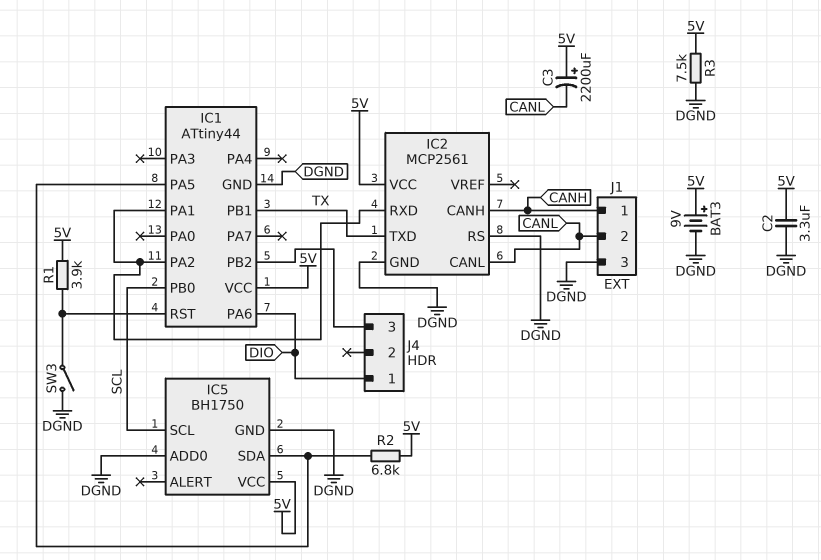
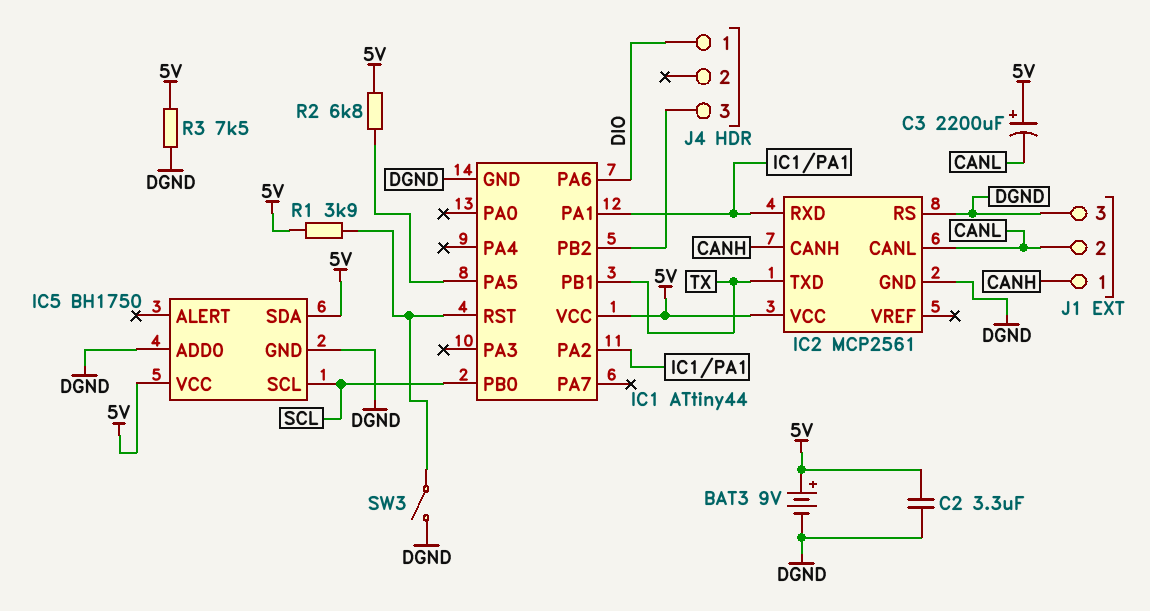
IC5 pin SDA: IC1/PA5 -> 5V

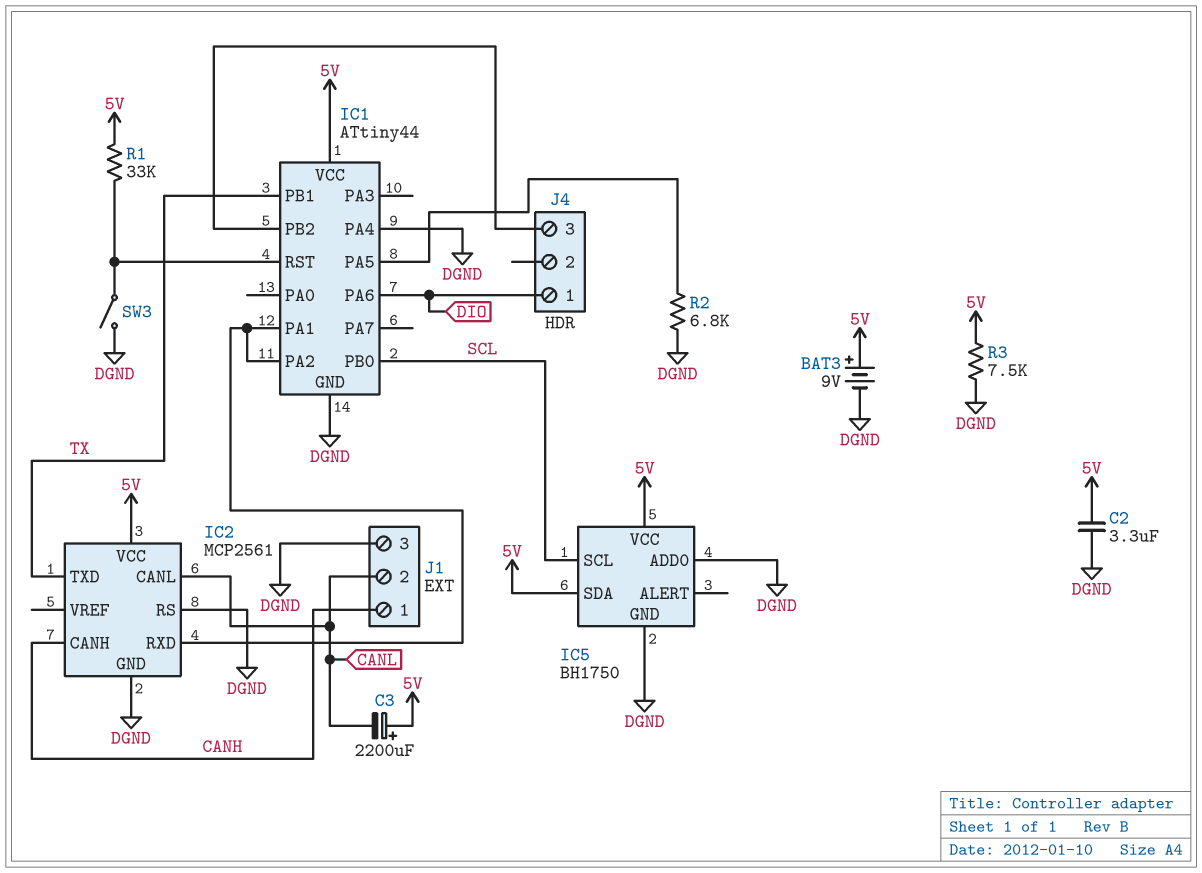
IC1 pin PA4: none -> DGND
R1: 3.9k (5V, IC1/RST) -> 33k (5V, IC1/RST)
R2: 6.8k (5V, IC1/PA5) -> 6.8k (DGND, IC1/PA5)

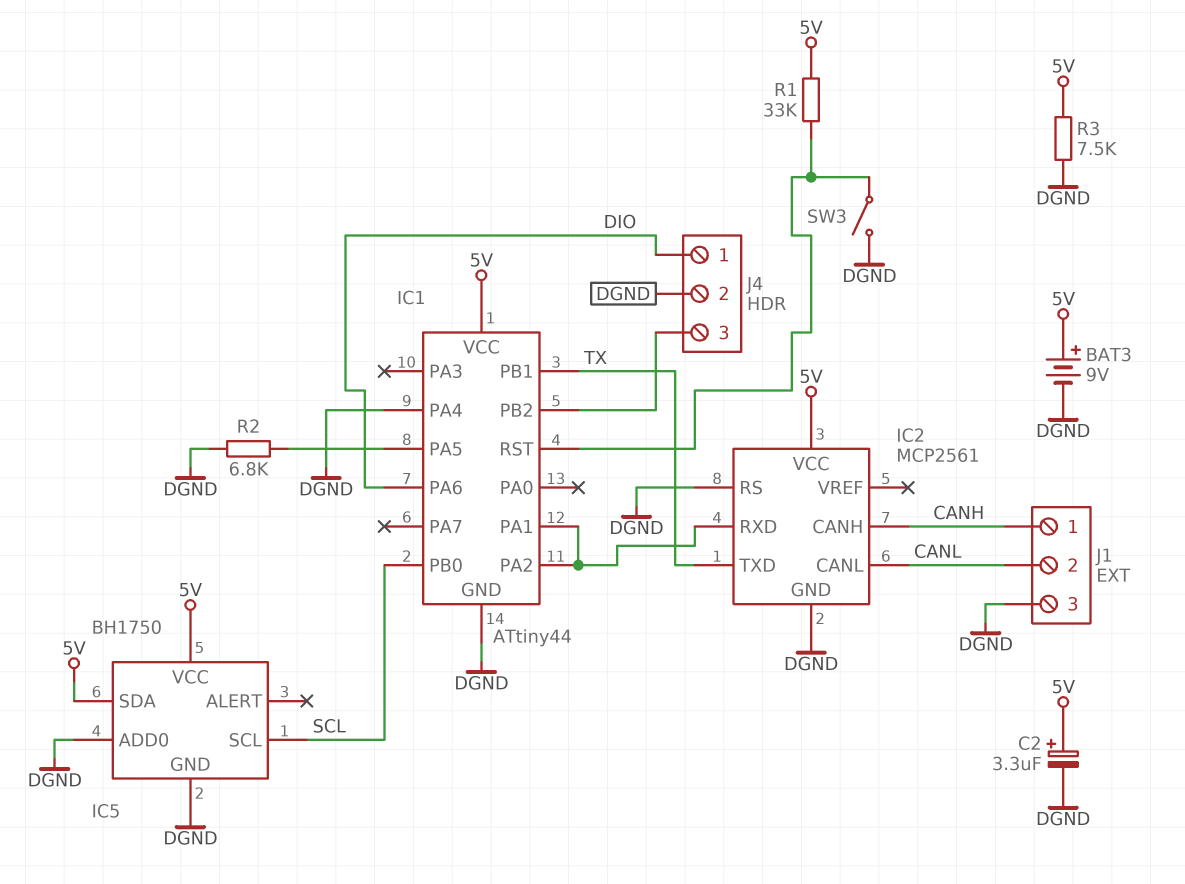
C2: 3.3uF (5V, DGND) -> 3.3uF (plus 5V, minus DGND)
C3: 2200uF (plus 5V, minus CANL) -> none
J4 pin 2: none -> DGND

